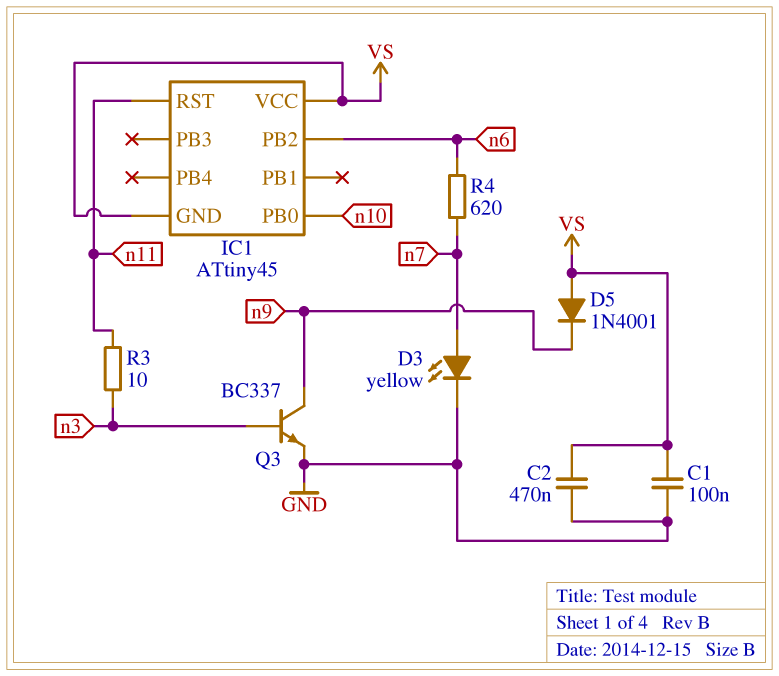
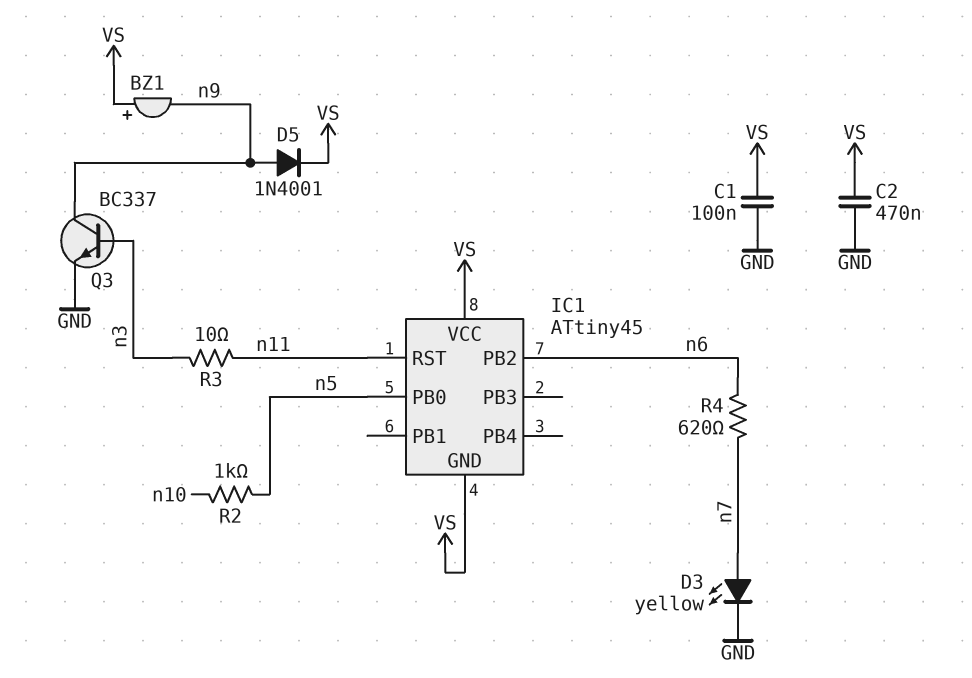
BZ1: none -> buzzer (plus VS, minus n9)
D5: diode 1N4001 (A VS, K n9) -> diode 1N4001 (A n9, K VS)
IC1 pin PB0: n10 -> n5
R2: none -> 1k (n5, n10)

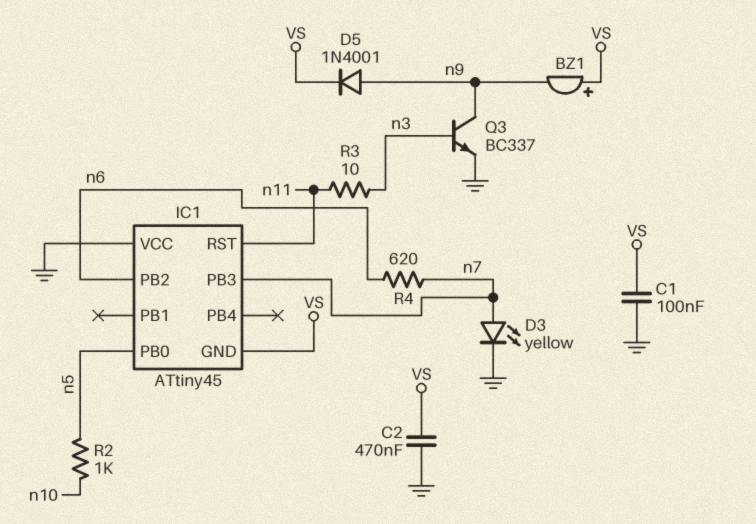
IC1 pin PB3: none -> n7
IC1 pin VCC: VS -> GND

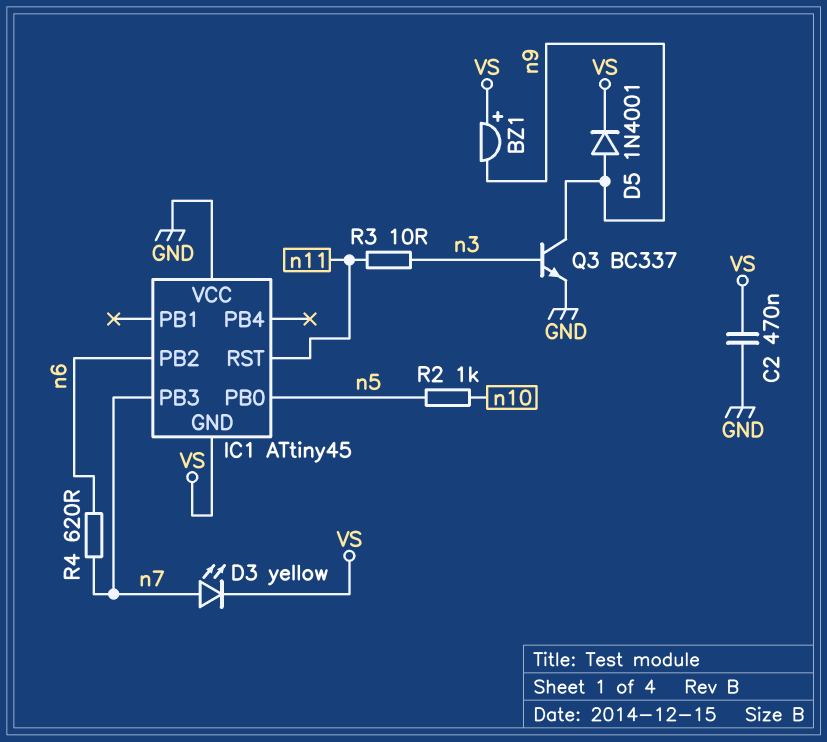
C1: 100nF (GND, VS) -> none
D3: LED yellow (A n7, K GND) -> LED yellow (A n7, K VS)

